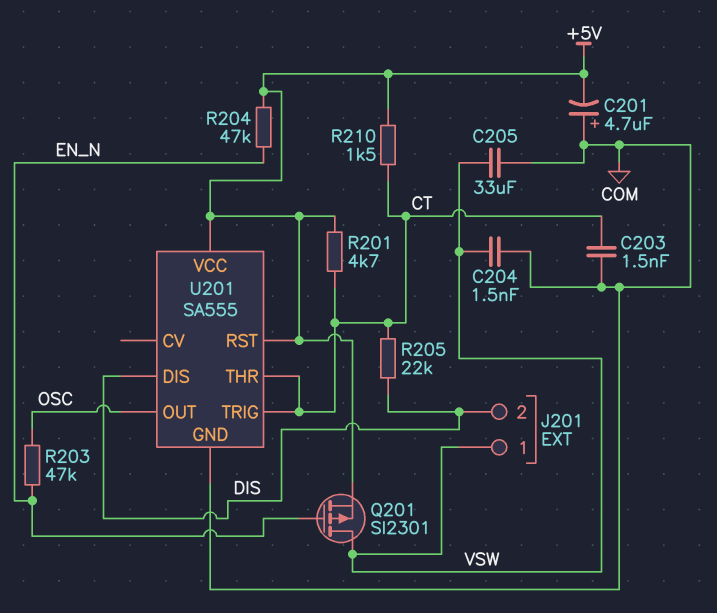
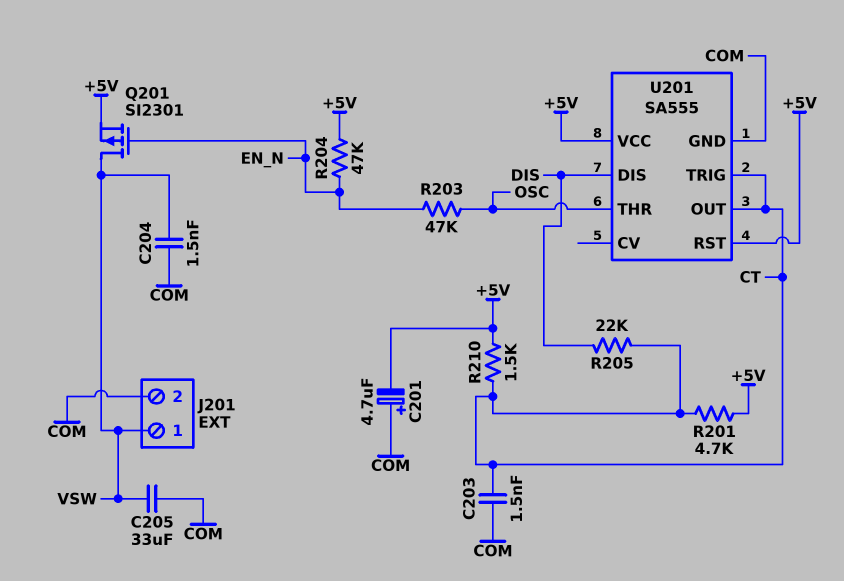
J201 pin 2: DIS -> COM
U201 pin OUT: OSC -> CT
U201 pin THR: CT -> OSC

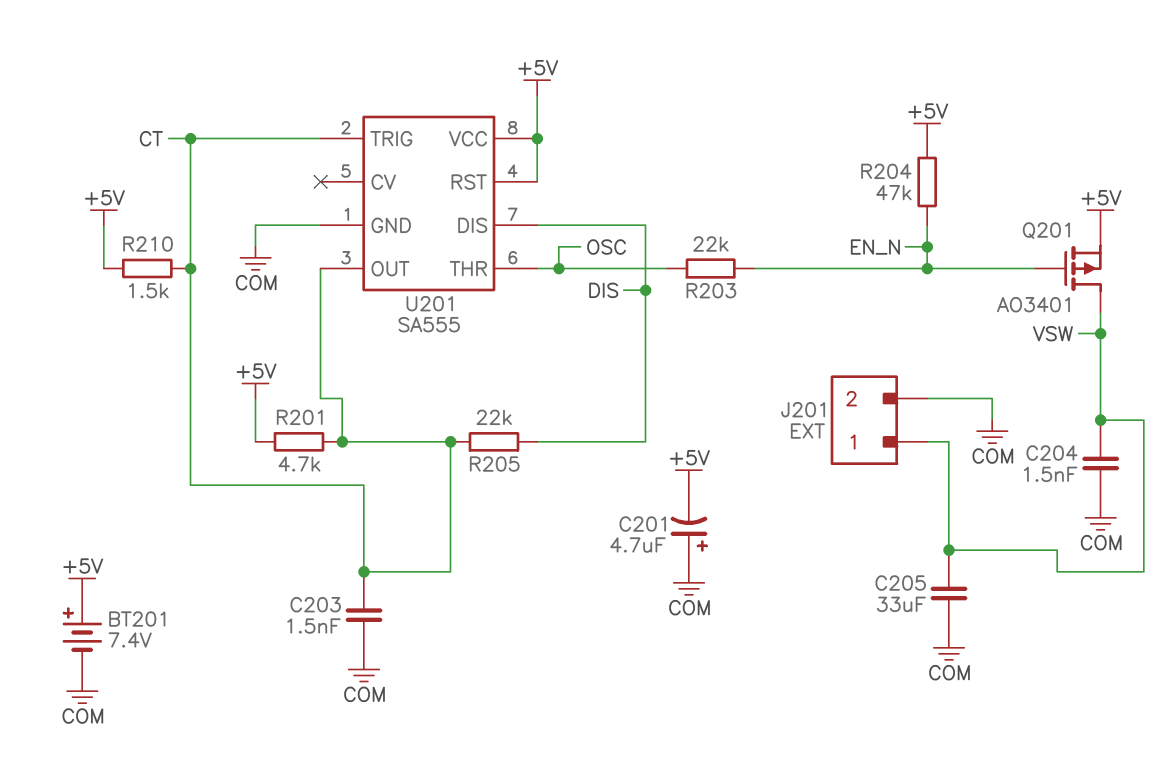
BT201: none -> 7.4V (plus +5V, minus COM)
Q201: PMOS SI2301 (G EN_N, D VSW, S +5V) -> PMOS AO3401 (G EN_N, D VSW, S +5V)
R203: 47k (EN_N, OSC) -> 22k (EN_N, OSC)

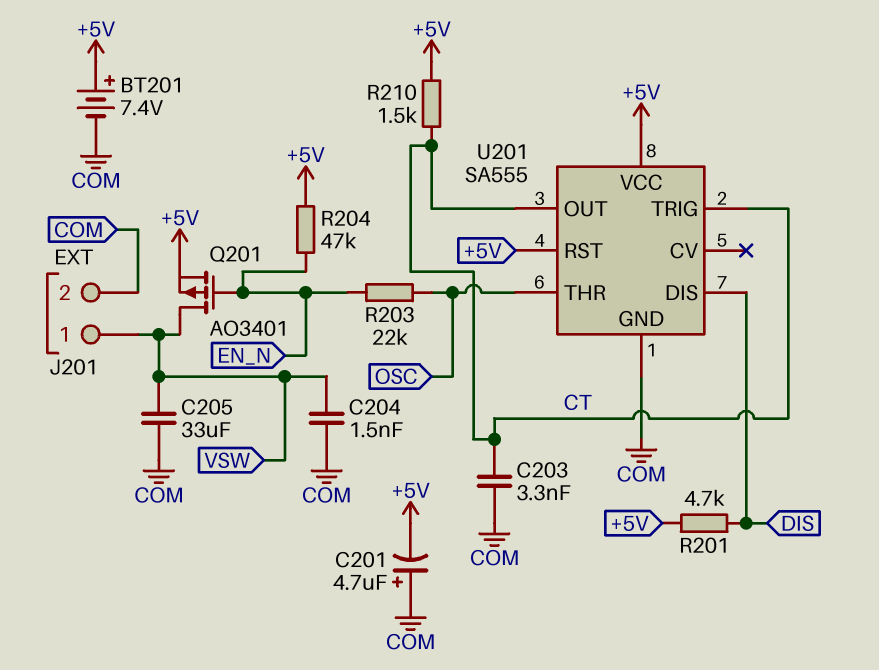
C203: 1.5nF (COM, CT) -> 3.3nF (COM, CT)
R201: 4.7k (+5V, CT) -> 4.7k (+5V, DIS)
R205: 22k (CT, DIS) -> none

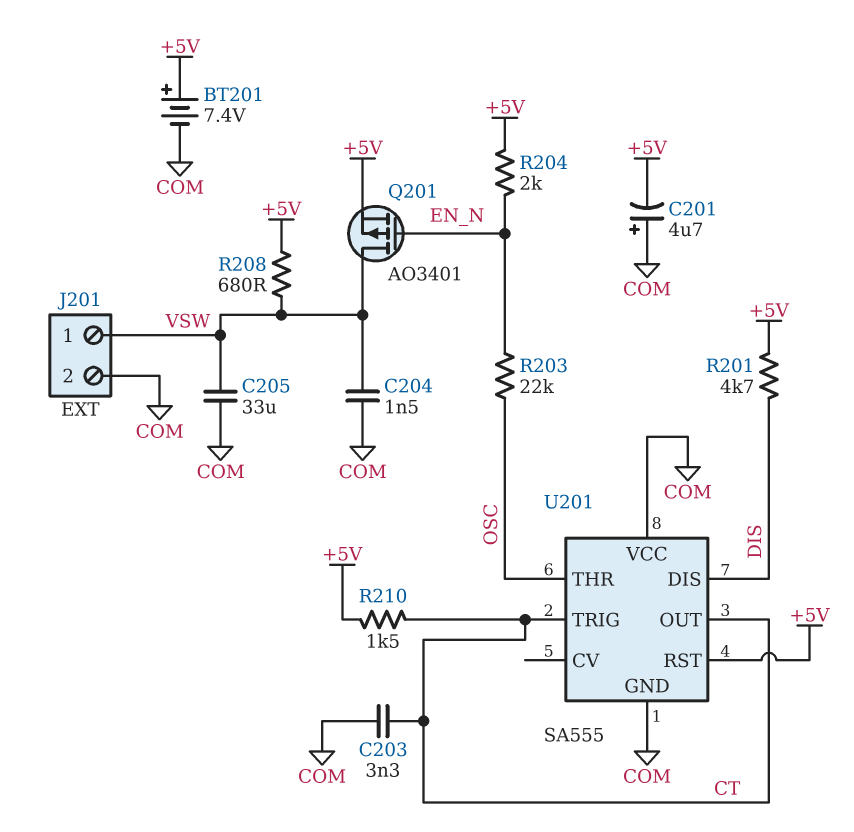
R204: 47k (+5V, EN_N) -> 2k (+5V, EN_N)
R208: none -> 680 (+5V, VSW)
U201 pin VCC: +5V -> COM

